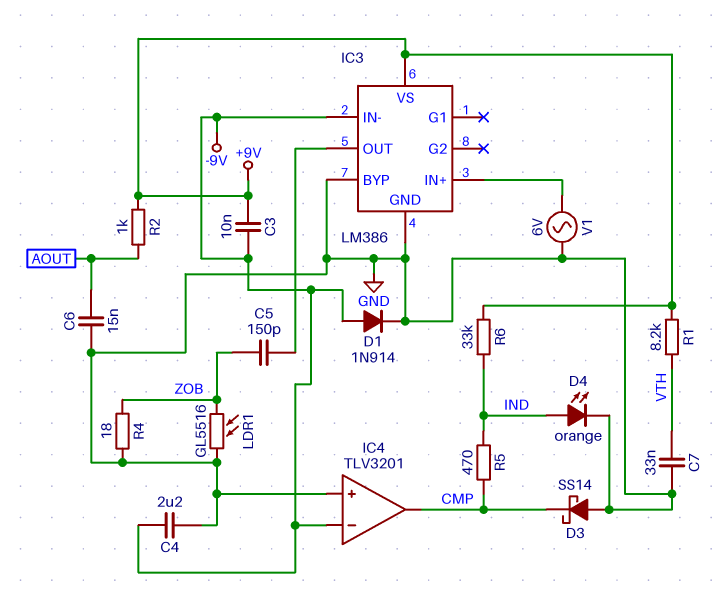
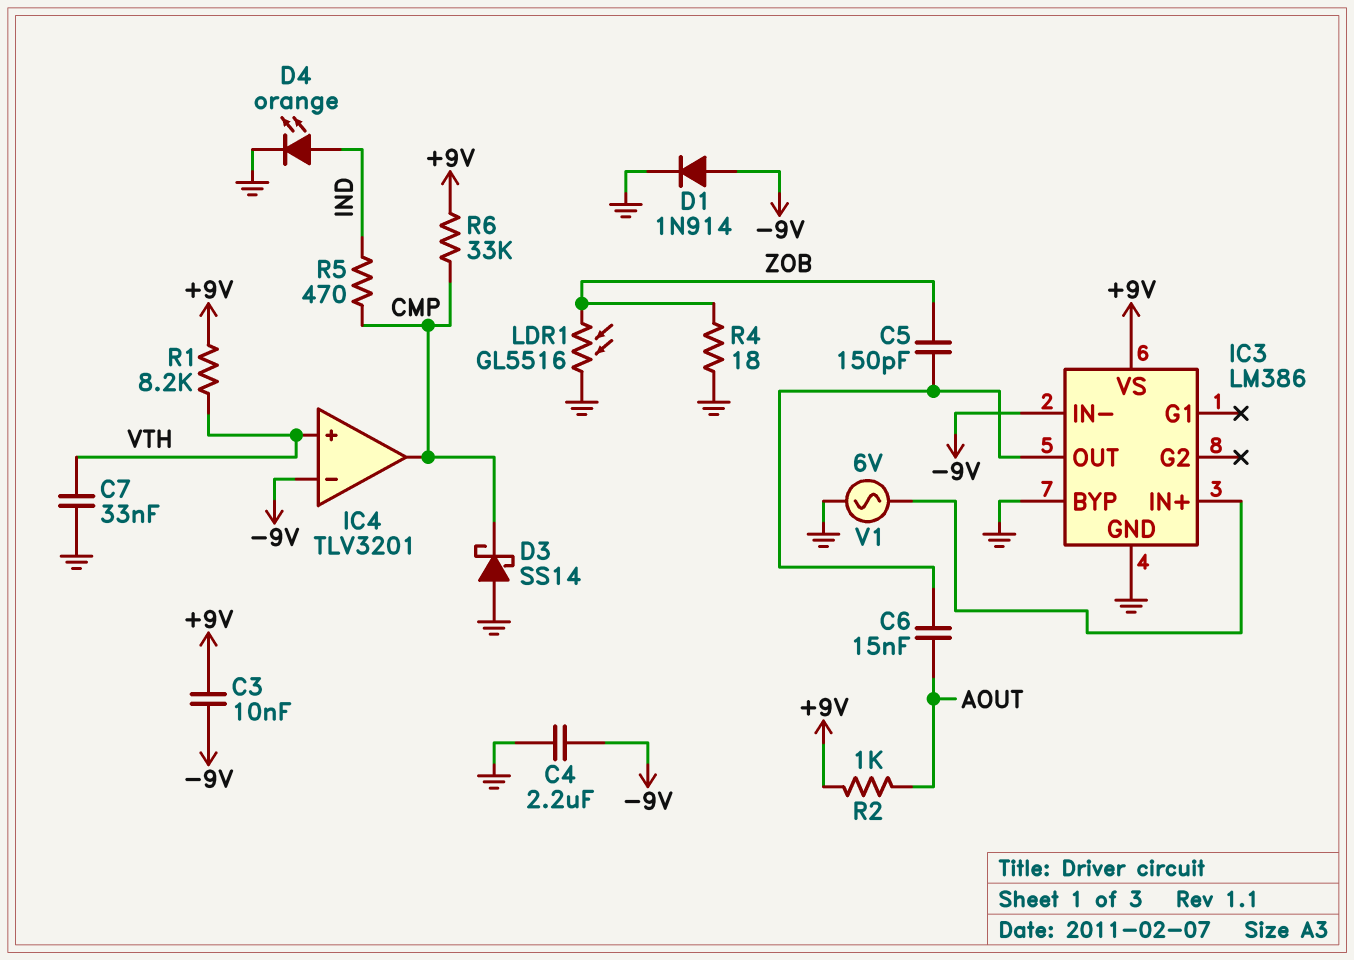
C6: 15nF (AOUT, GND) -> 15nF (AOUT, IC3/OUT)
IC4 pin in+: GND -> VTH
R6: 33k (+9V, IND) -> 33k (+9V, CMP)

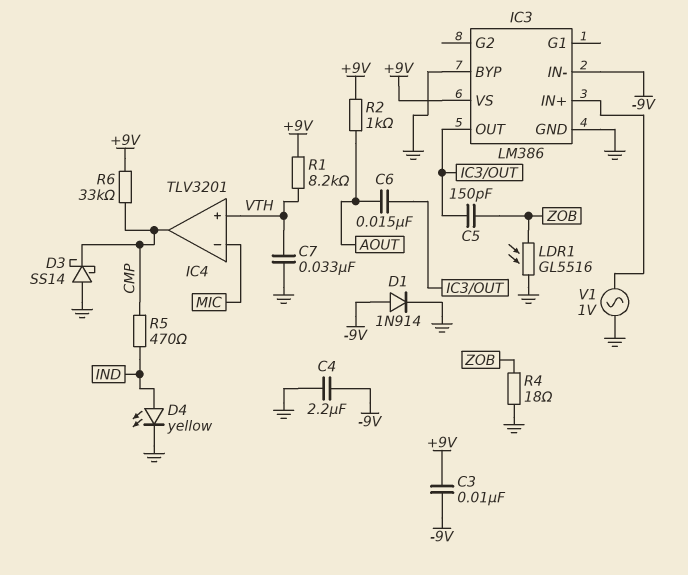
D4: LED orange (A IND, K GND) -> LED yellow (A IND, K GND)
IC4 pin in-: -9V -> MIC
V1: AC 6V (GND, IC3/IN+) -> AC 1V (GND, IC3/IN+)

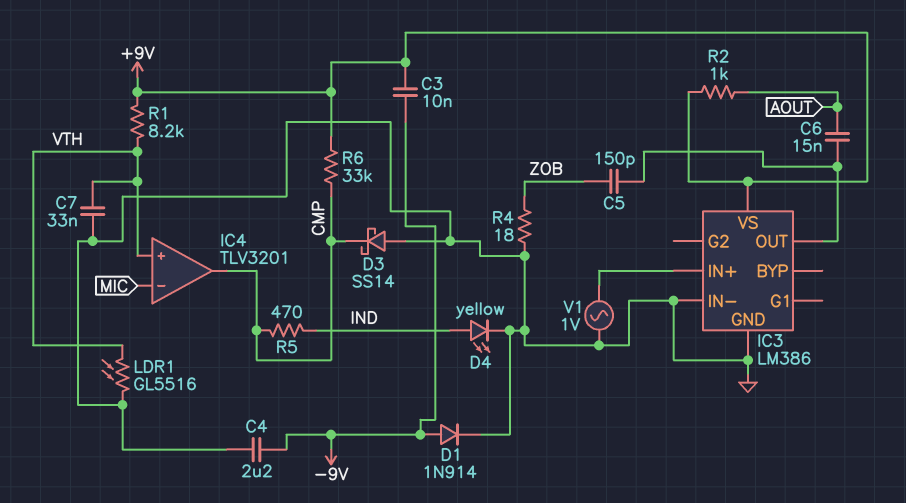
IC3 pin BYP: GND -> none
IC3 pin IN-: -9V -> GND
LDR1: GL5516 (GND, ZOB) -> GL5516 (GND, VTH)

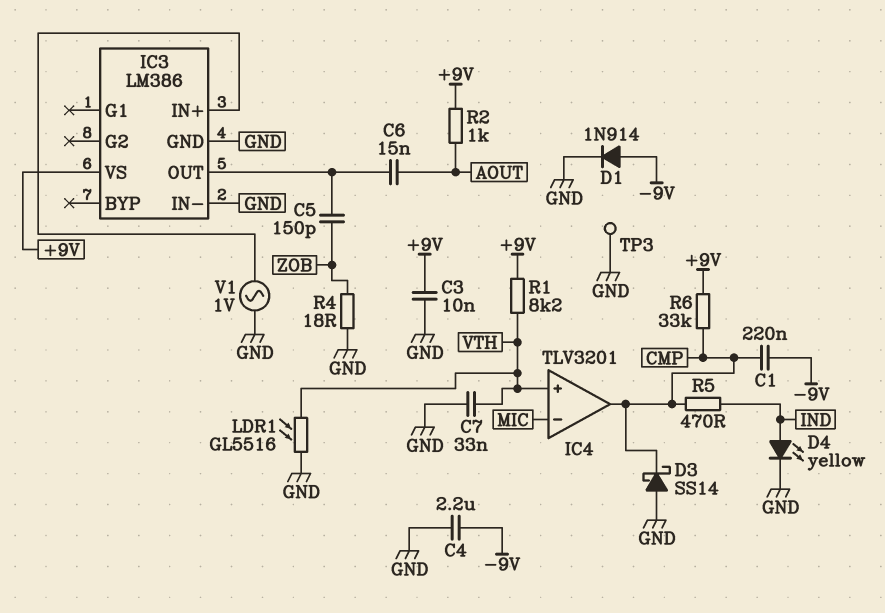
C1: none -> 220nF (-9V, CMP)
C3: 10nF (+9V, -9V) -> 10nF (+9V, GND)
TP3: none -> test point (GND)

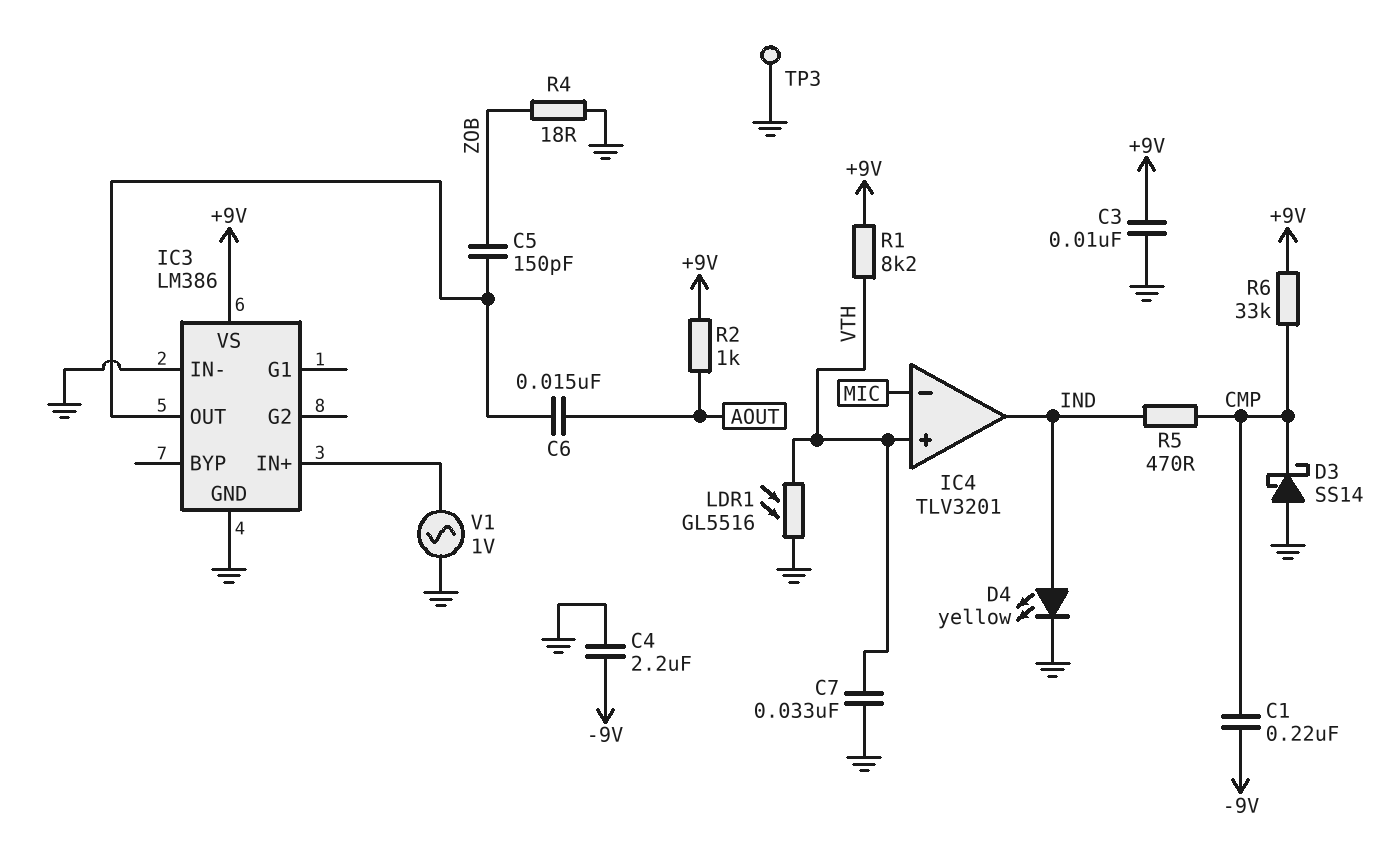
D1: diode 1N914 (A -9V, K GND) -> none
IC4 pin out: CMP -> IND

